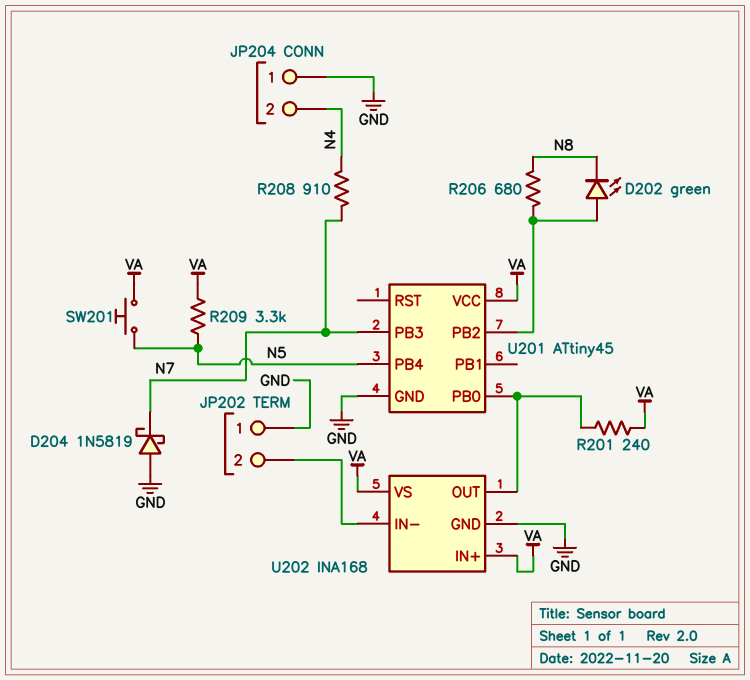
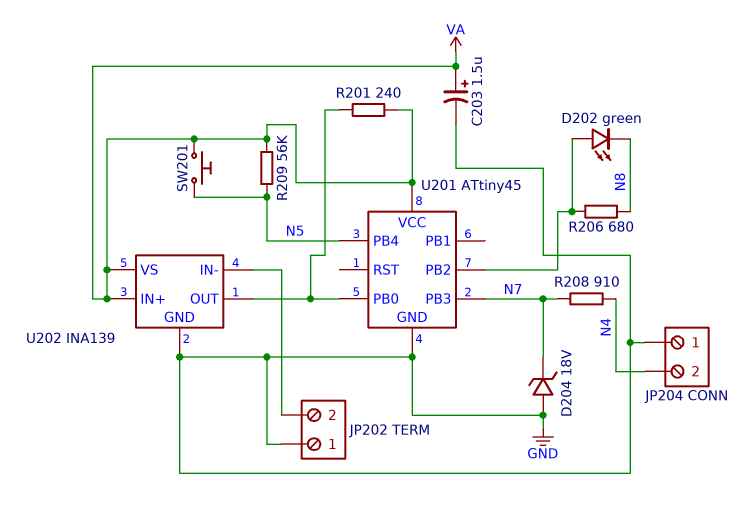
C203: none -> 1.5uF (plus VA, minus GND)
D204: schottky 1N5819 (A GND, K N7) -> zener 18V (A GND, K N7)
R209: 3.3k (N5, VA) -> 56k (N5, VA)
U202: INA168 -> INA139

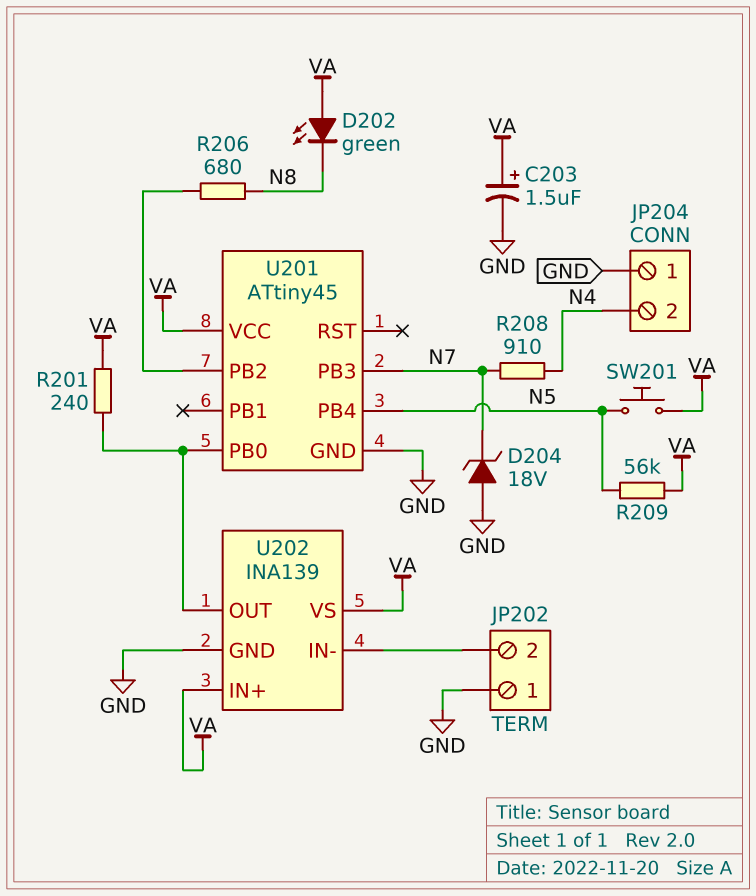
D202: LED green (A U201/PB2, K N8) -> LED green (A VA, K N8)

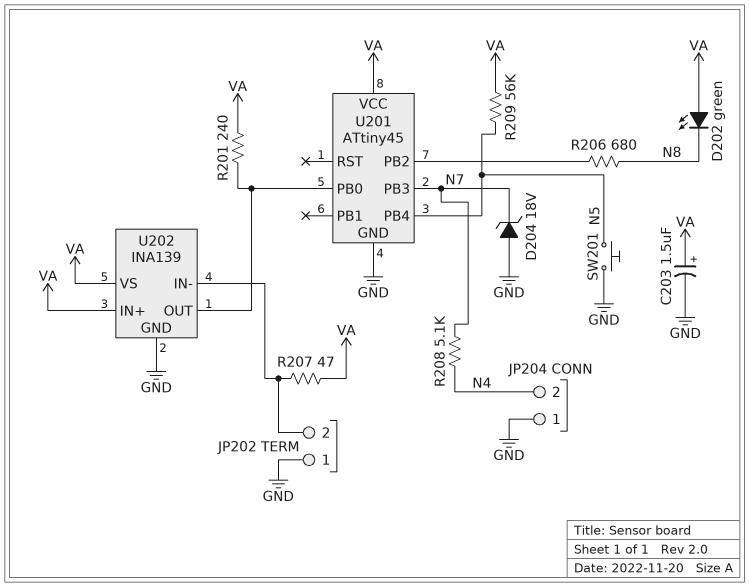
R207: none -> 47 (JP202/2, VA)
R208: 910 (N4, N7) -> 5.1k (N4, N7)
SW201: button (N5, VA) -> button (GND, N5)

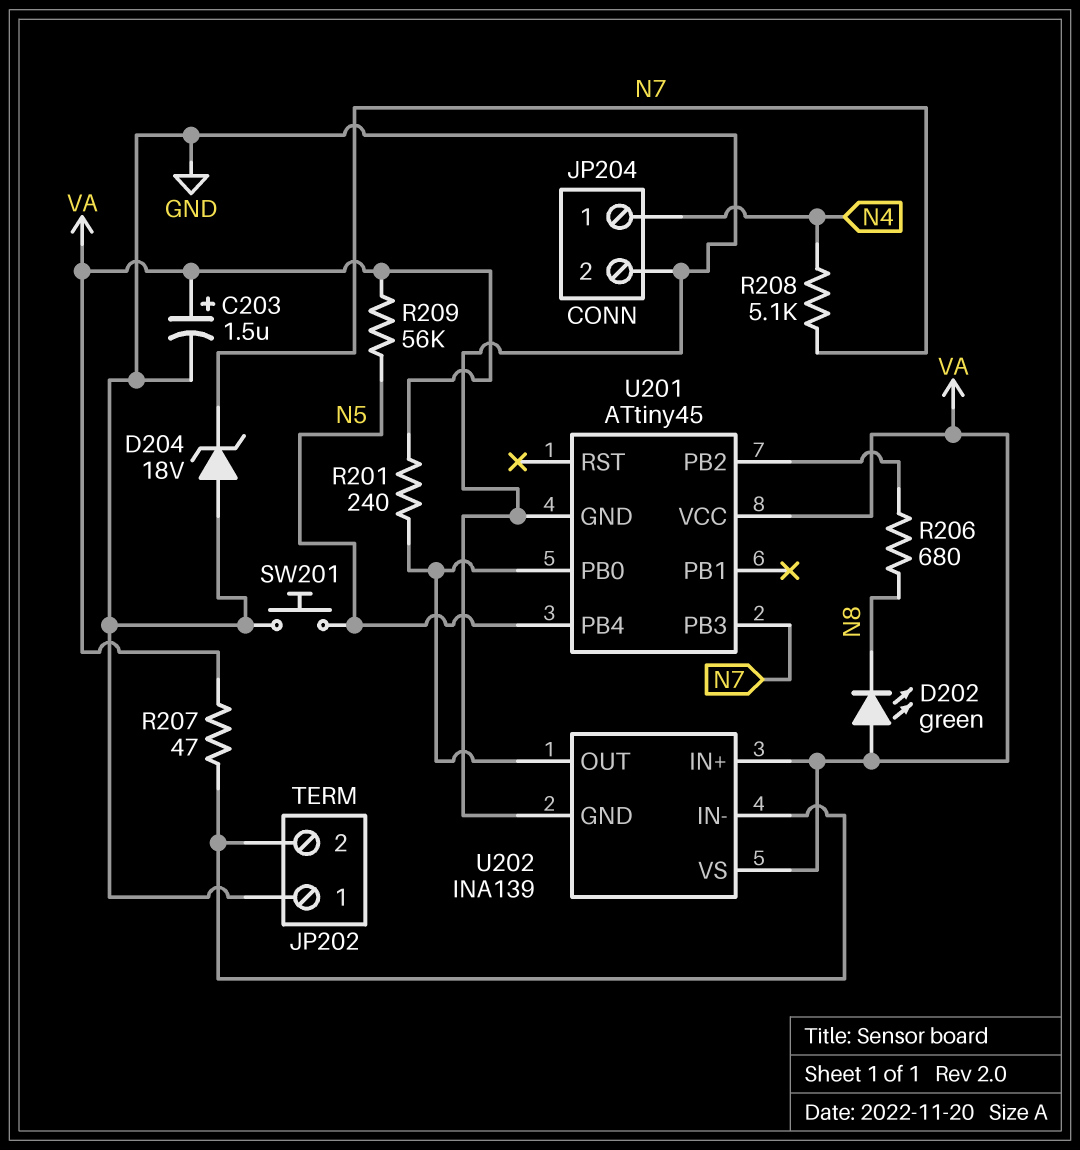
JP204 pin 1: GND -> N4
JP204 pin 2: N4 -> GND

